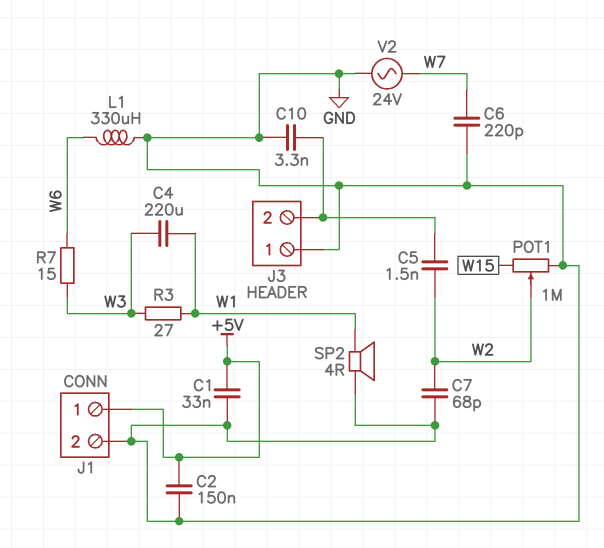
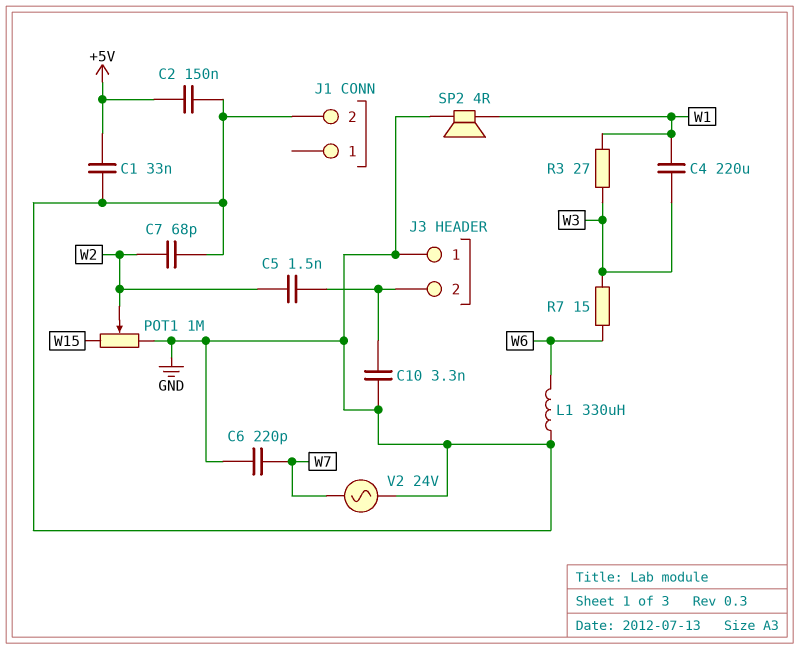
J1 pin 1: +5V -> none

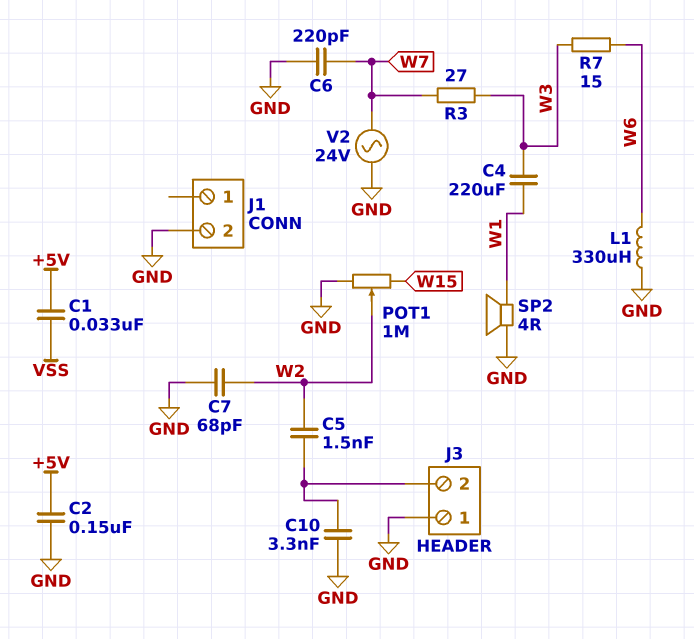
C1: 33nF (+5V, GND) -> 33nF (+5V, VSS)
R3: 27 (W1, W3) -> 27 (W3, W7)

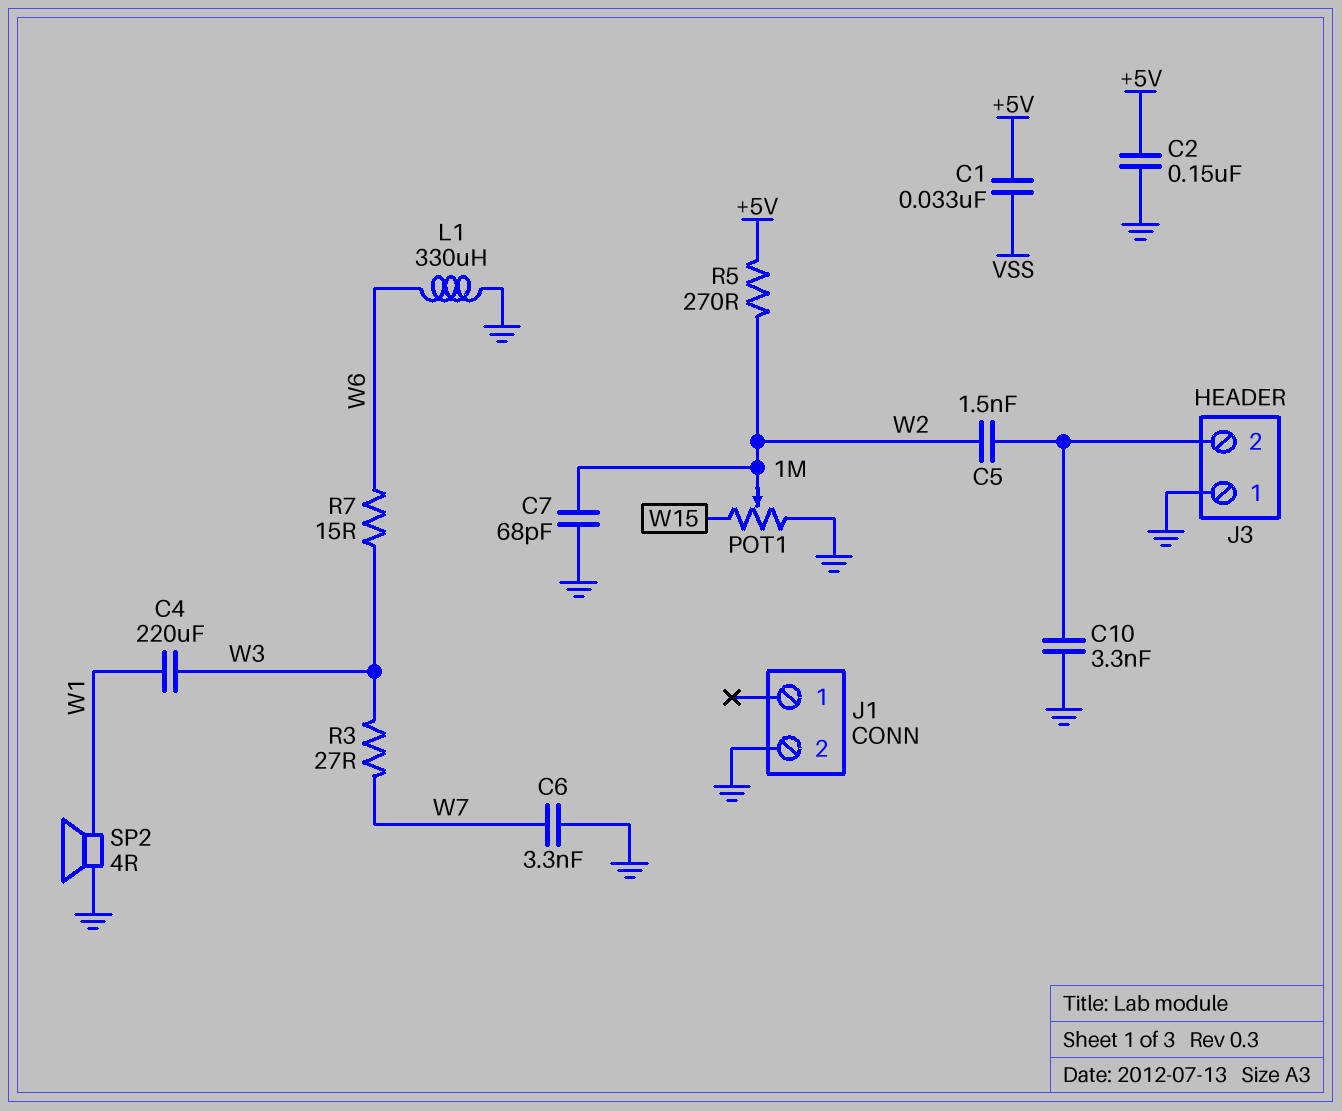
C6: 220pF (GND, W7) -> 3.3nF (GND, W7)
R5: none -> 270 (+5V, W2)
V2: AC 24V (GND, W7) -> none

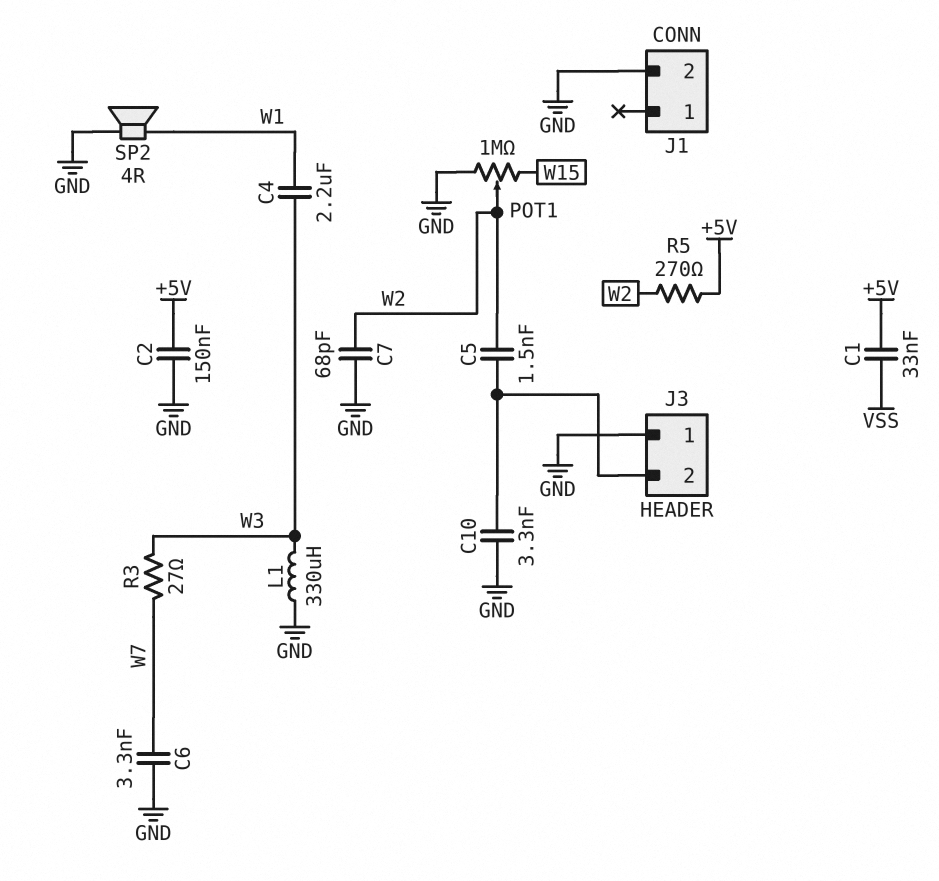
C4: 220uF (W1, W3) -> 2.2uF (W1, W3)
L1: 330uH (GND, W6) -> 330uH (GND, W3)
R7: 15 (W3, W6) -> none

